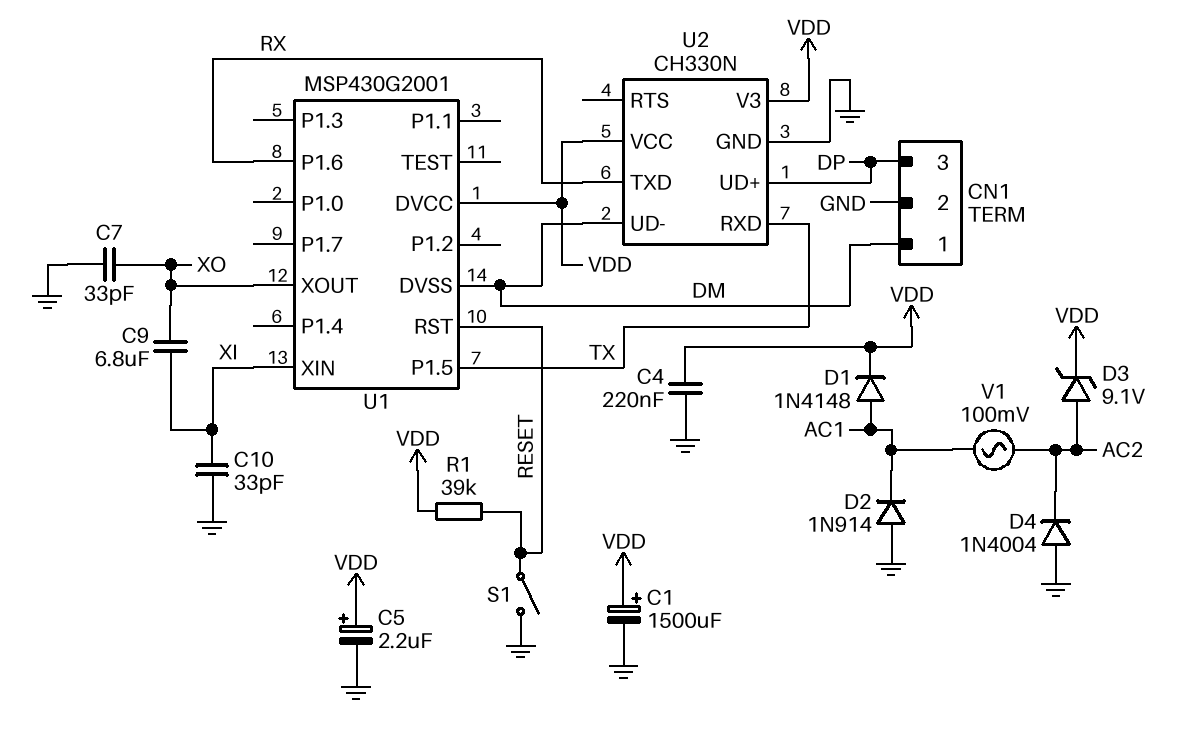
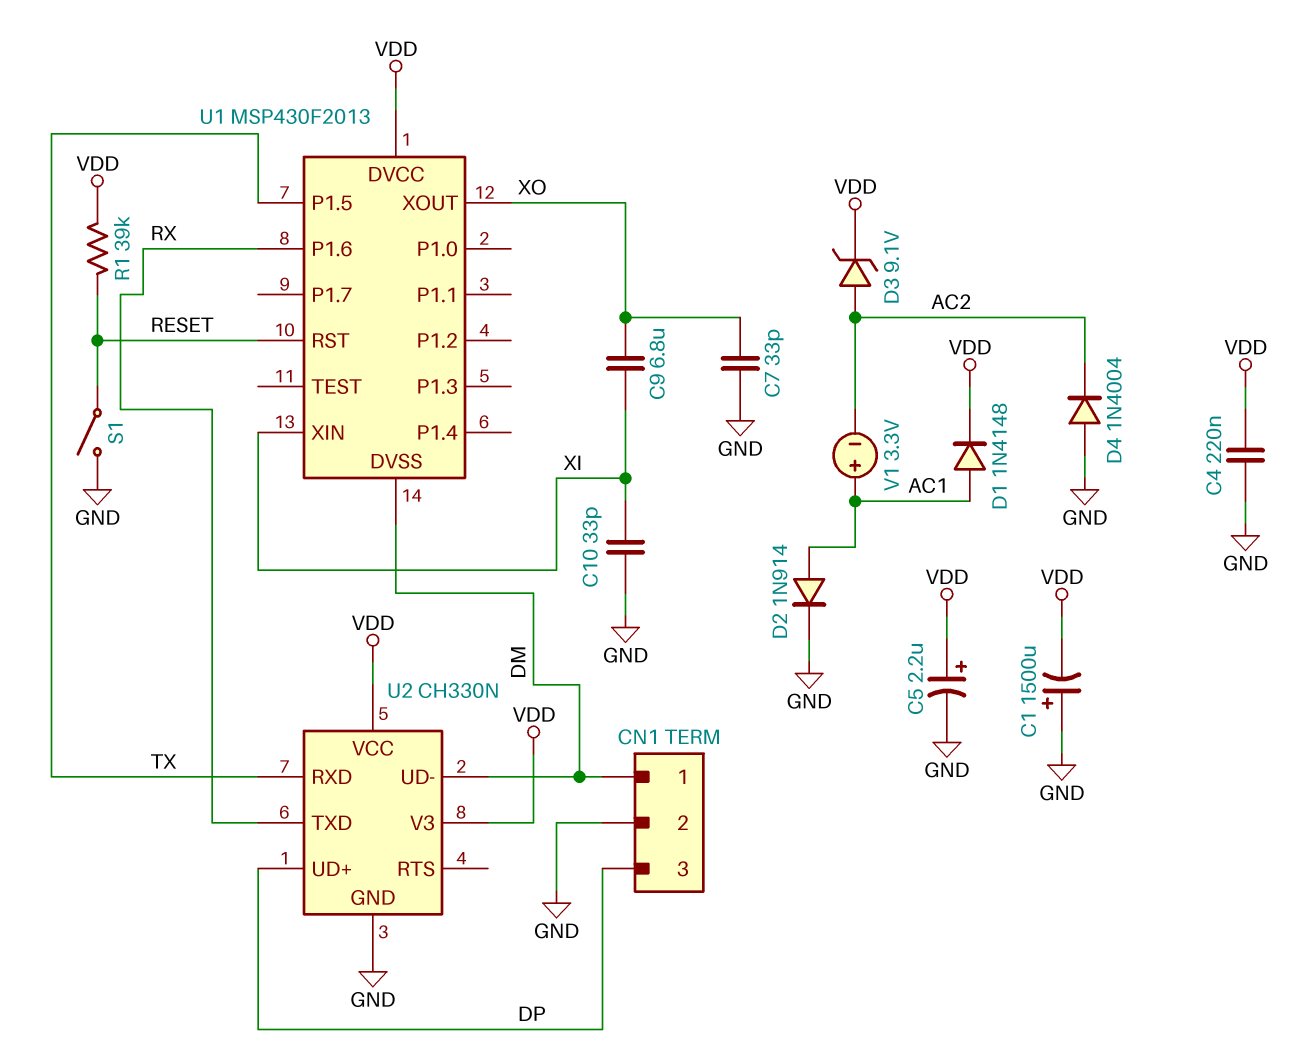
C1: 1500uF (plus VDD, minus GND) -> 1500uF (plus GND, minus VDD)
D2: diode 1N914 (A GND, K AC1) -> diode 1N914 (A AC1, K GND)
U1: MSP430G2001 -> MSP430F2013
V1: AC 100mV (AC1, AC2) -> 3.3V (plus AC1, minus AC2)

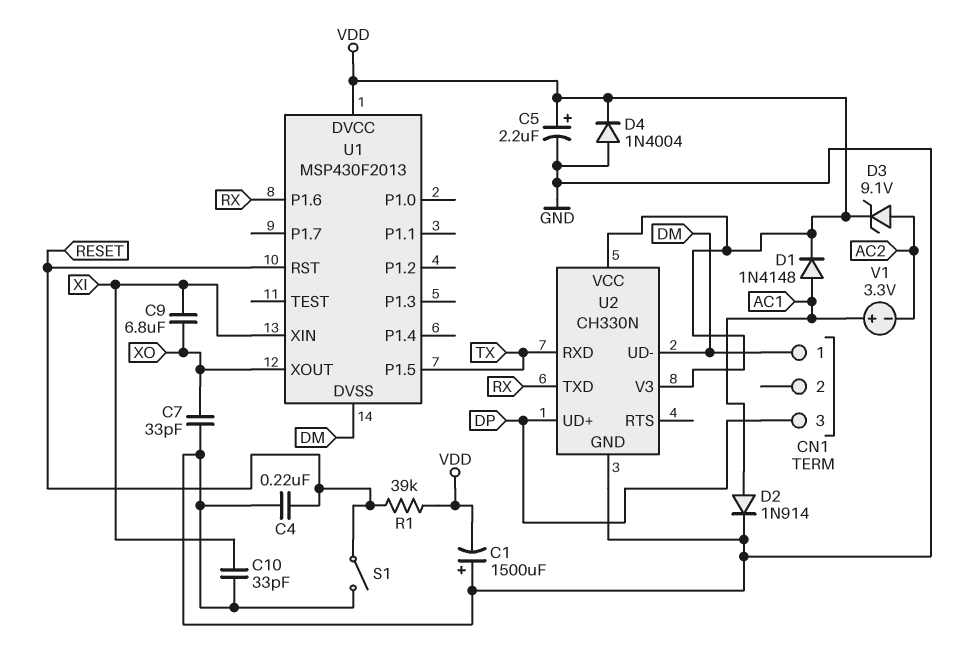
C4: 220nF (GND, VDD) -> 220nF (GND, RESET)
CN1 pin 2: GND -> none
D4: diode 1N4004 (A GND, K AC2) -> diode 1N4004 (A GND, K VDD)

